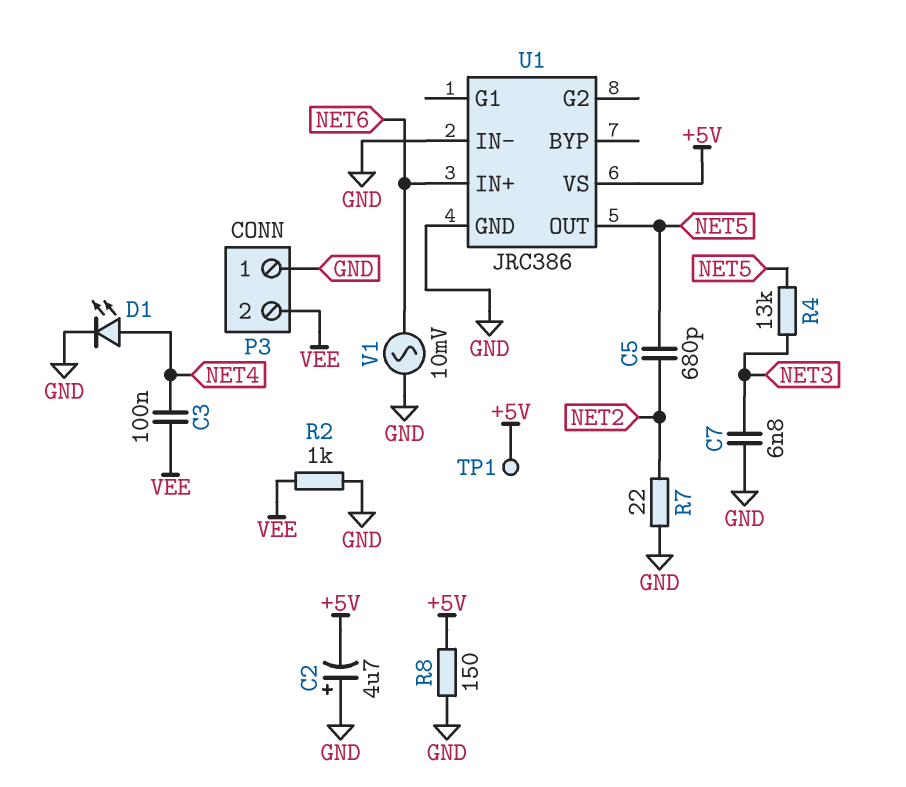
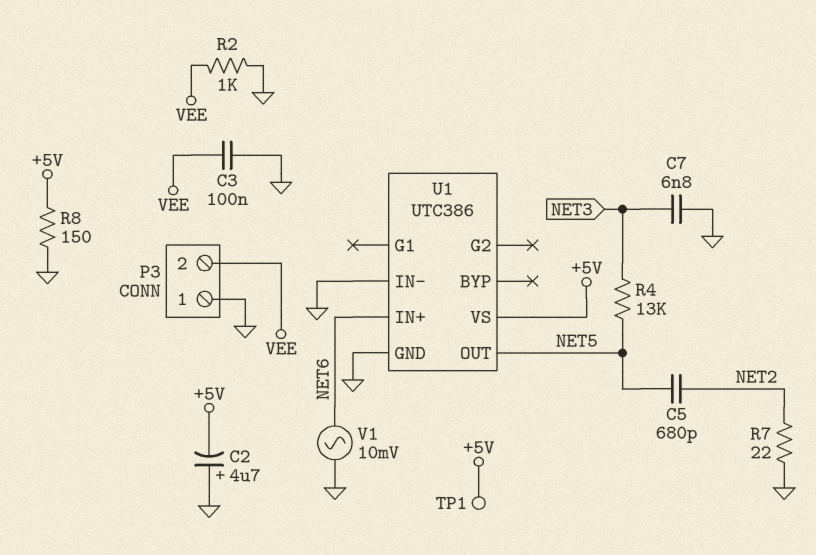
C3: 100nF (NET4, VEE) -> 100nF (GND, VEE)
D1: LED (A NET4, K GND) -> none
U1: JRC386 -> UTC386

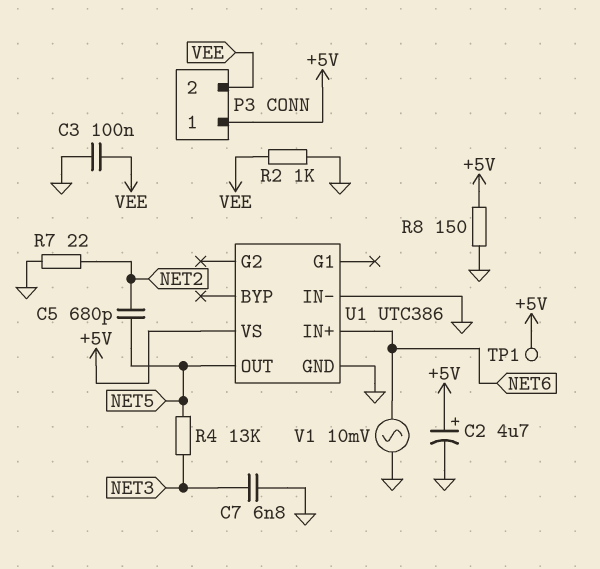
C2: 4.7uF (plus GND, minus +5V) -> 4.7uF (plus +5V, minus GND)
P3 pin 1: GND -> +5V

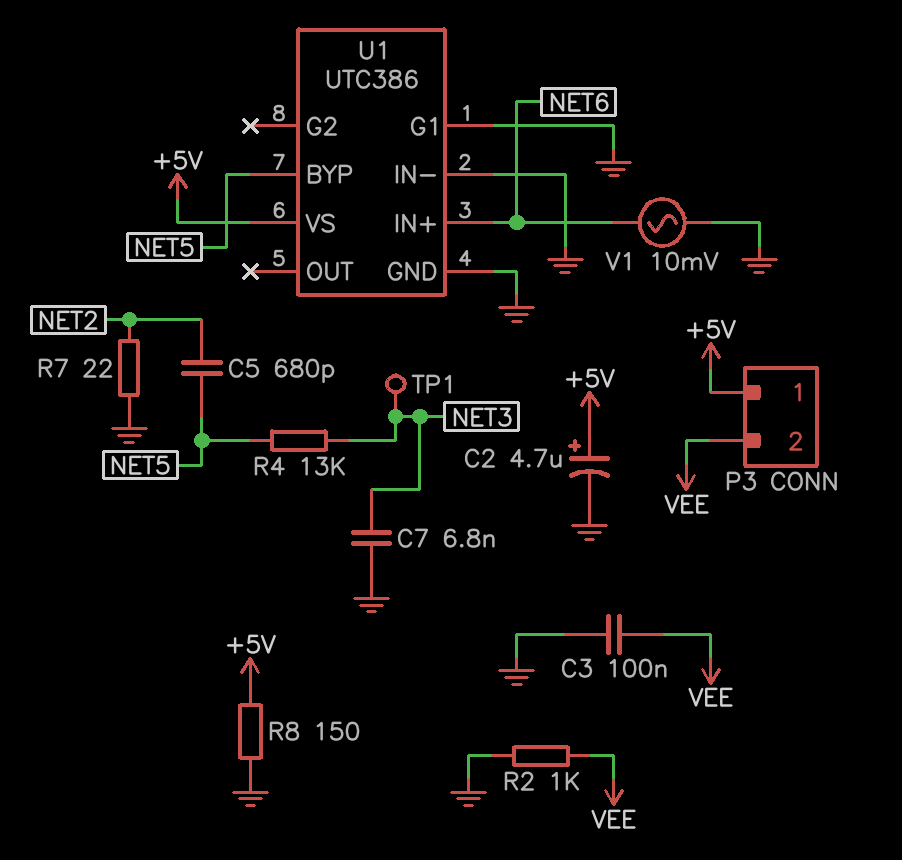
TP1: test point (+5V) -> test point (NET3)
U1 pin BYP: none -> NET5
U1 pin G1: none -> GND
U1 pin OUT: NET5 -> none

